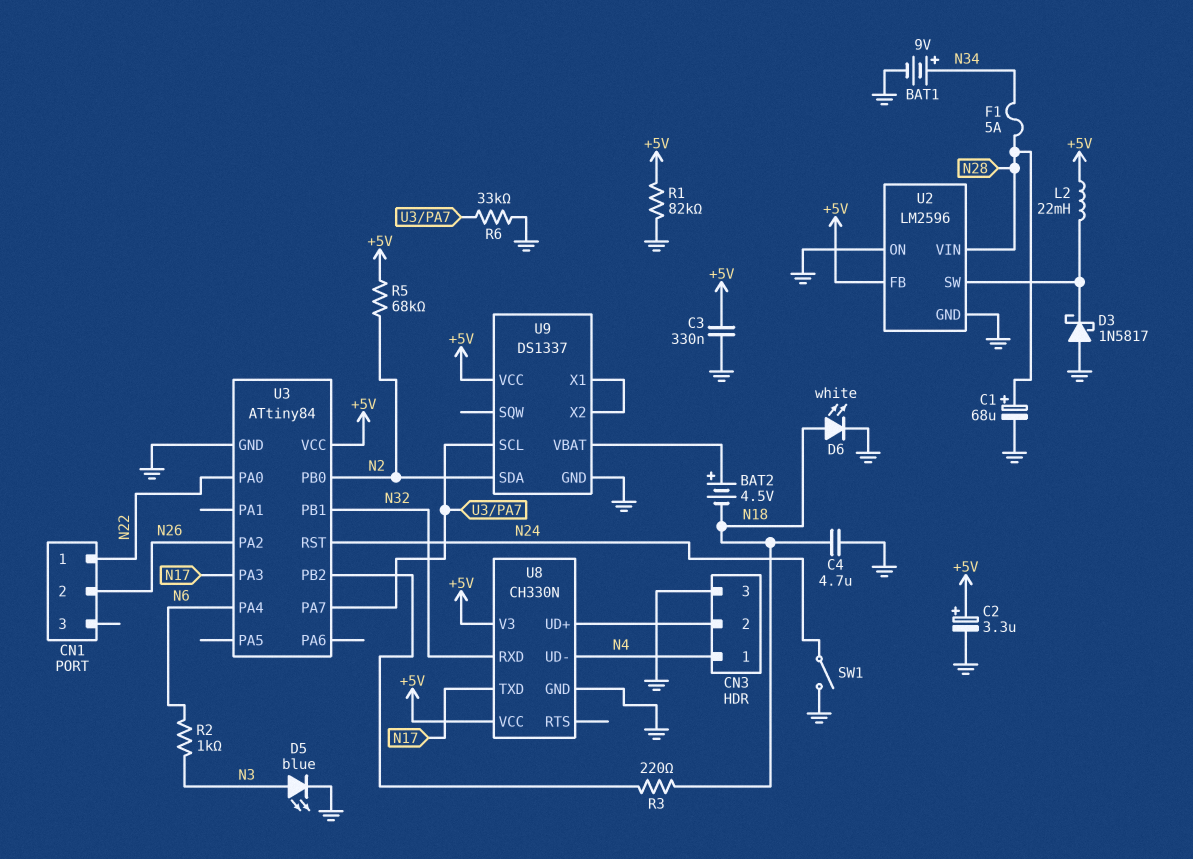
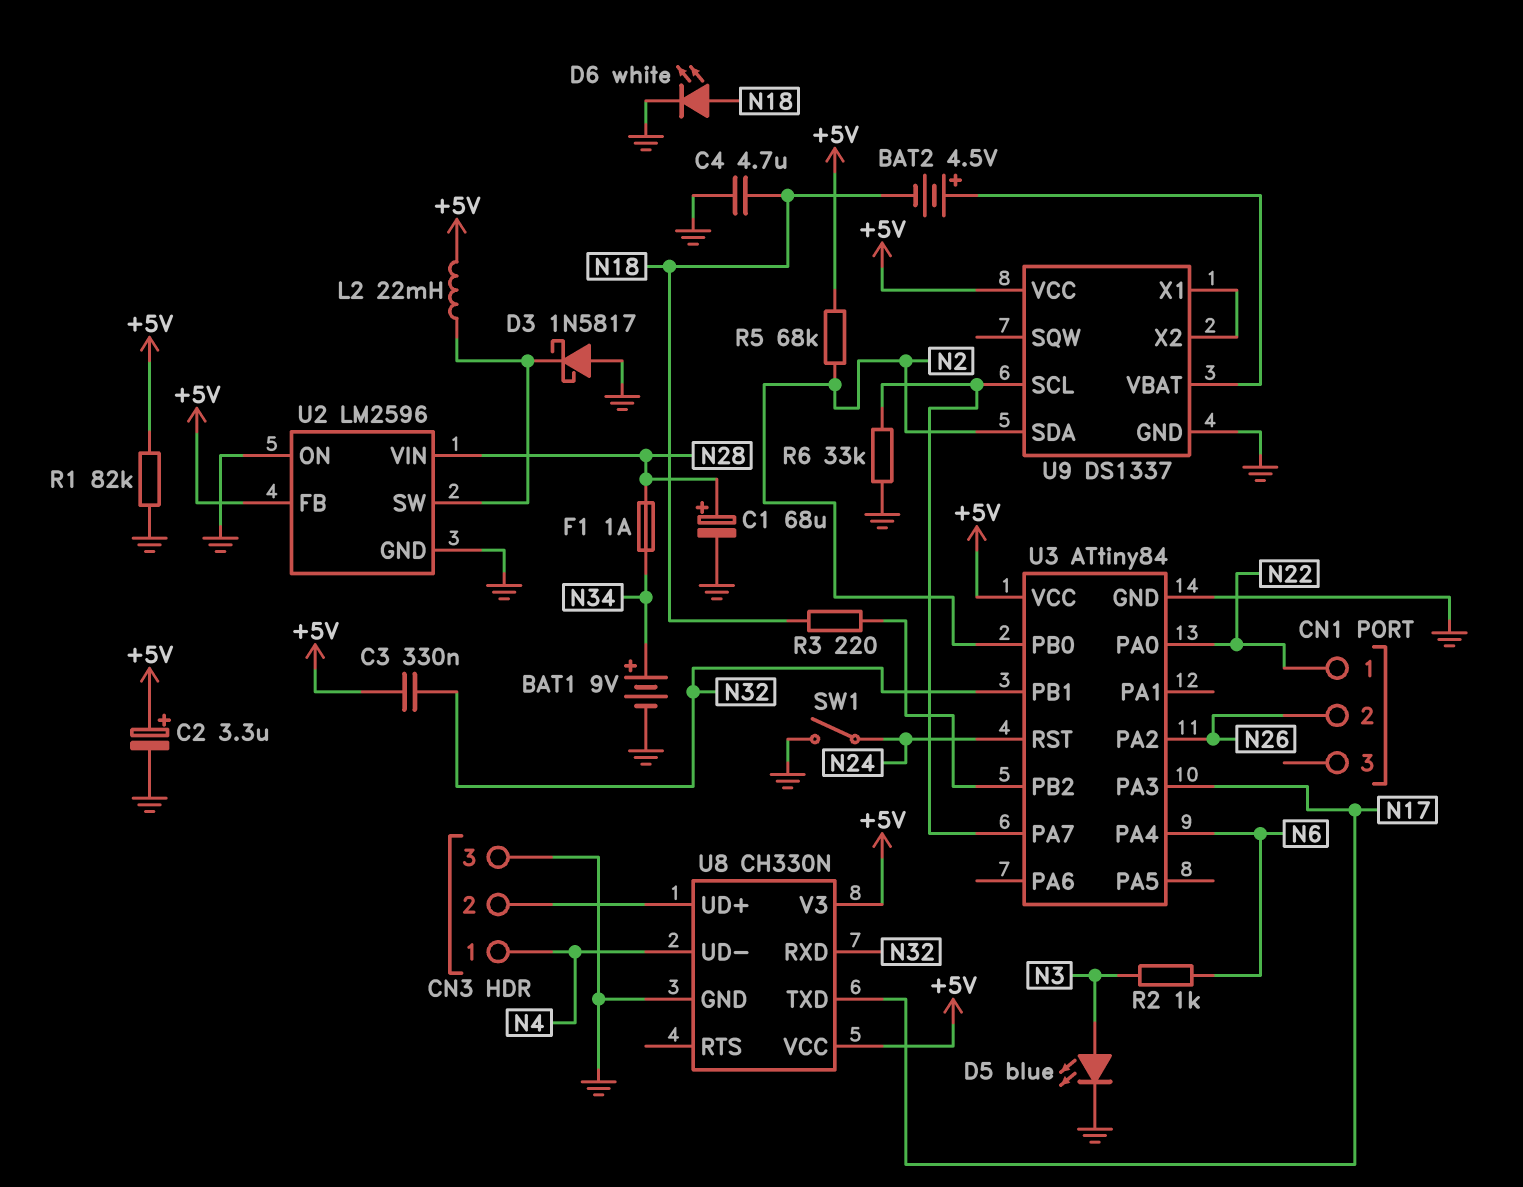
C3: 330nF (+5V, GND) -> 330nF (+5V, N32)
F1: 5A (N28, N34) -> 1A (N28, N34)

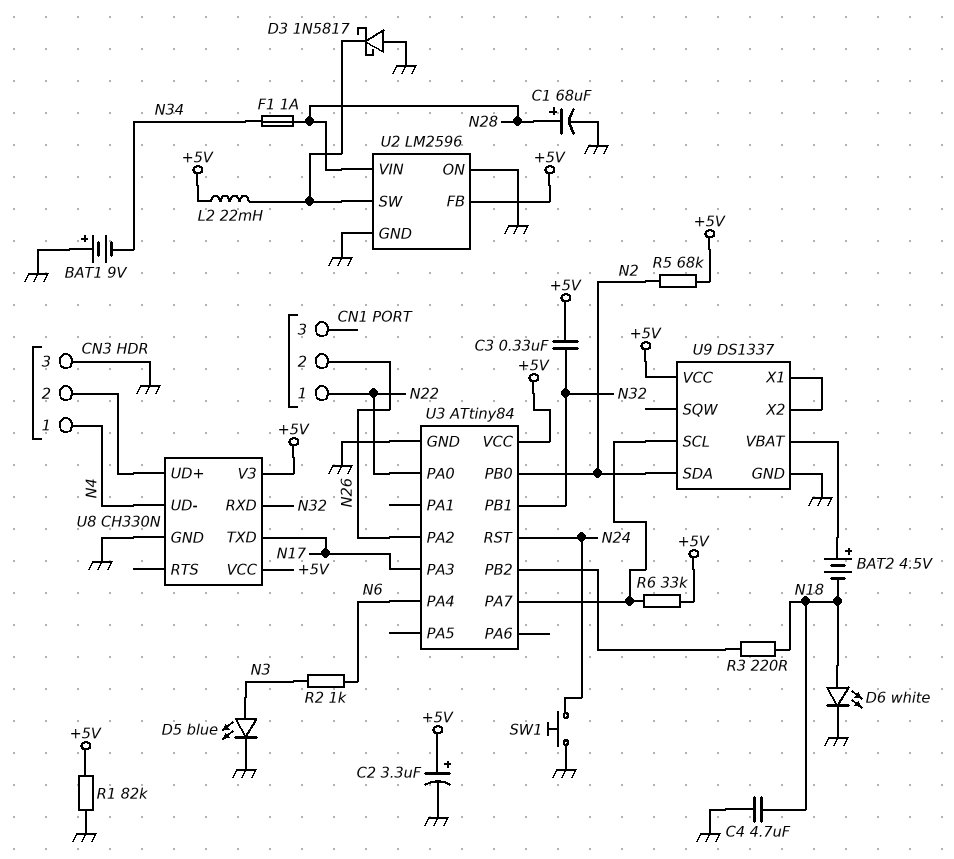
BAT1: 9V (plus N34, minus GND) -> 9V (plus GND, minus N34)
R6: 33k (GND, U3/PA7) -> 33k (+5V, U3/PA7)
SW1: switch (GND, N24) -> button (GND, N24)

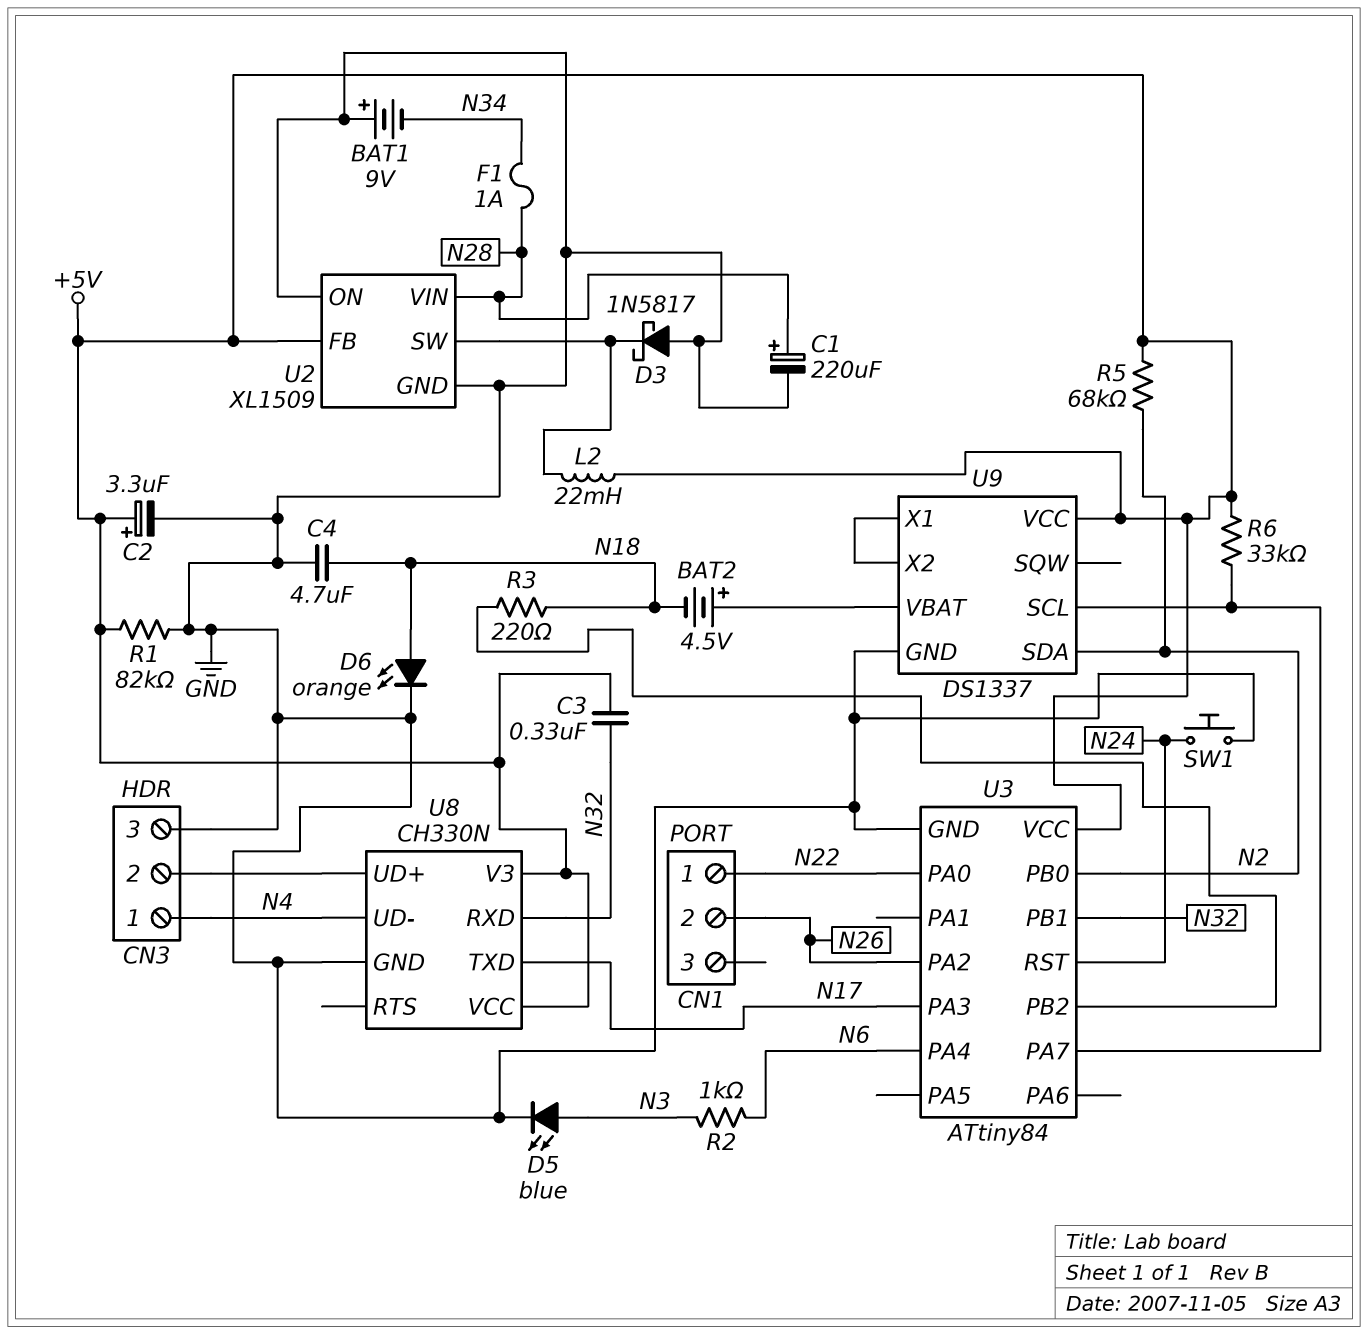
C1: 68uF (plus N28, minus GND) -> 220uF (plus N28, minus GND)
D6: LED white (A N18, K GND) -> LED orange (A N18, K GND)
U2: LM2596 -> XL1509

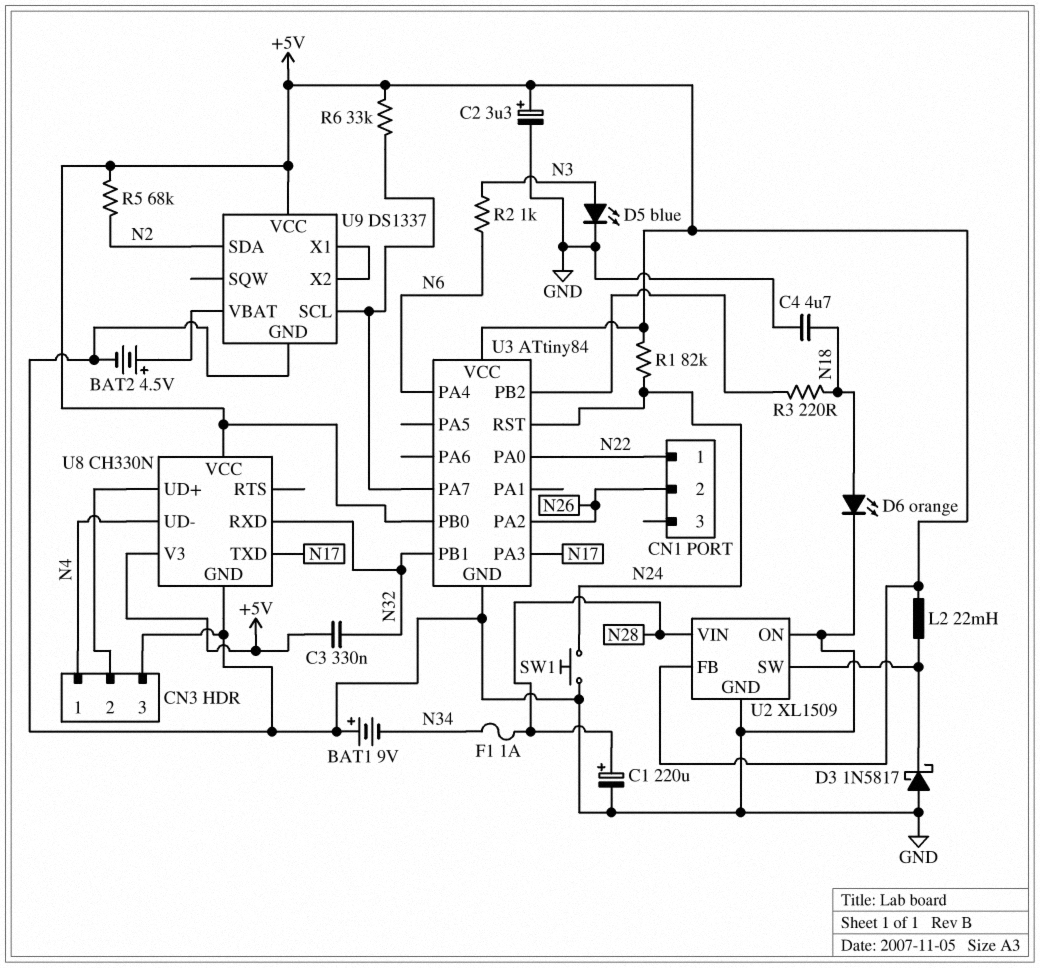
BAT2: 4.5V (plus U9/VBAT, minus N18) -> 4.5V (plus U9/VBAT, minus GND)
R1: 82k (+5V, GND) -> 82k (+5V, N24)
U3 pin PB0: N2 -> +5V

